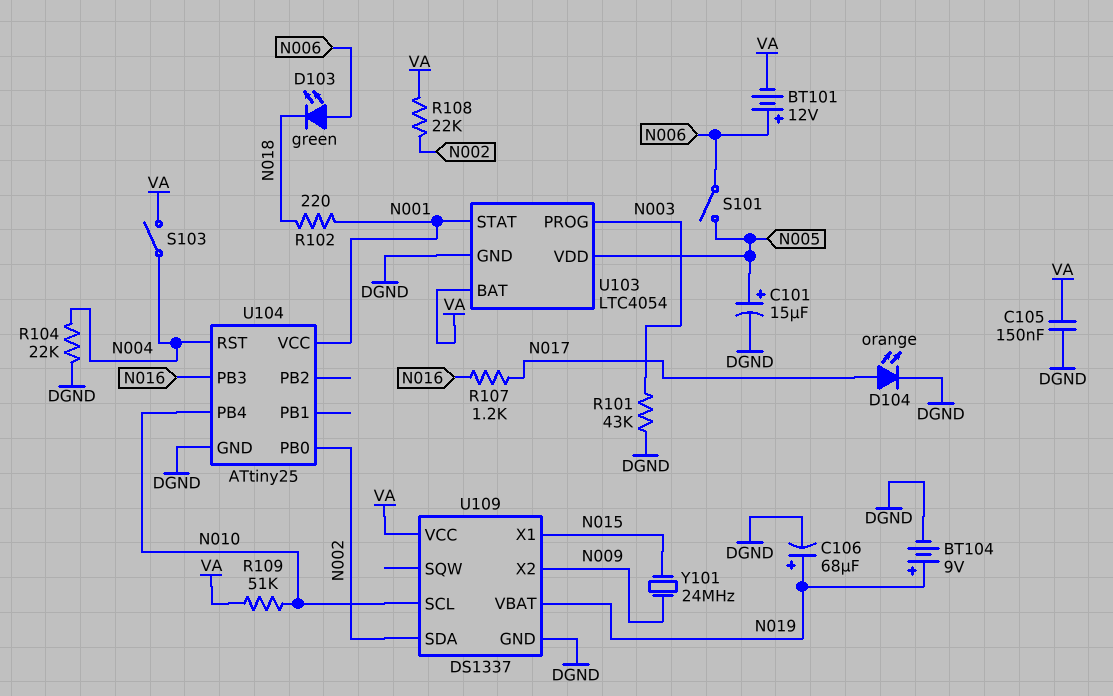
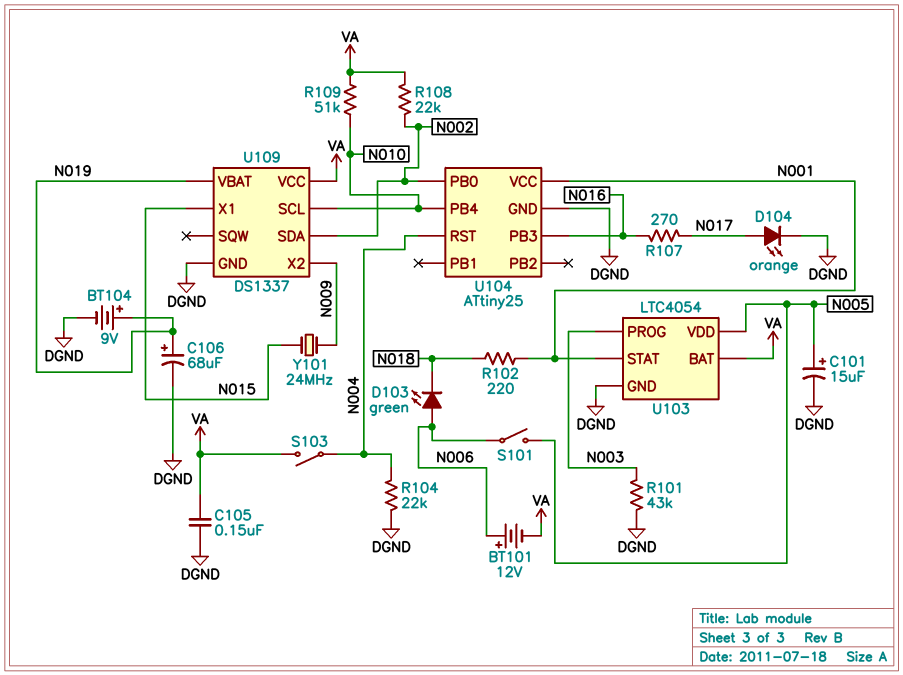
R107: 1.2k (N016, N017) -> 270 (N016, N017)

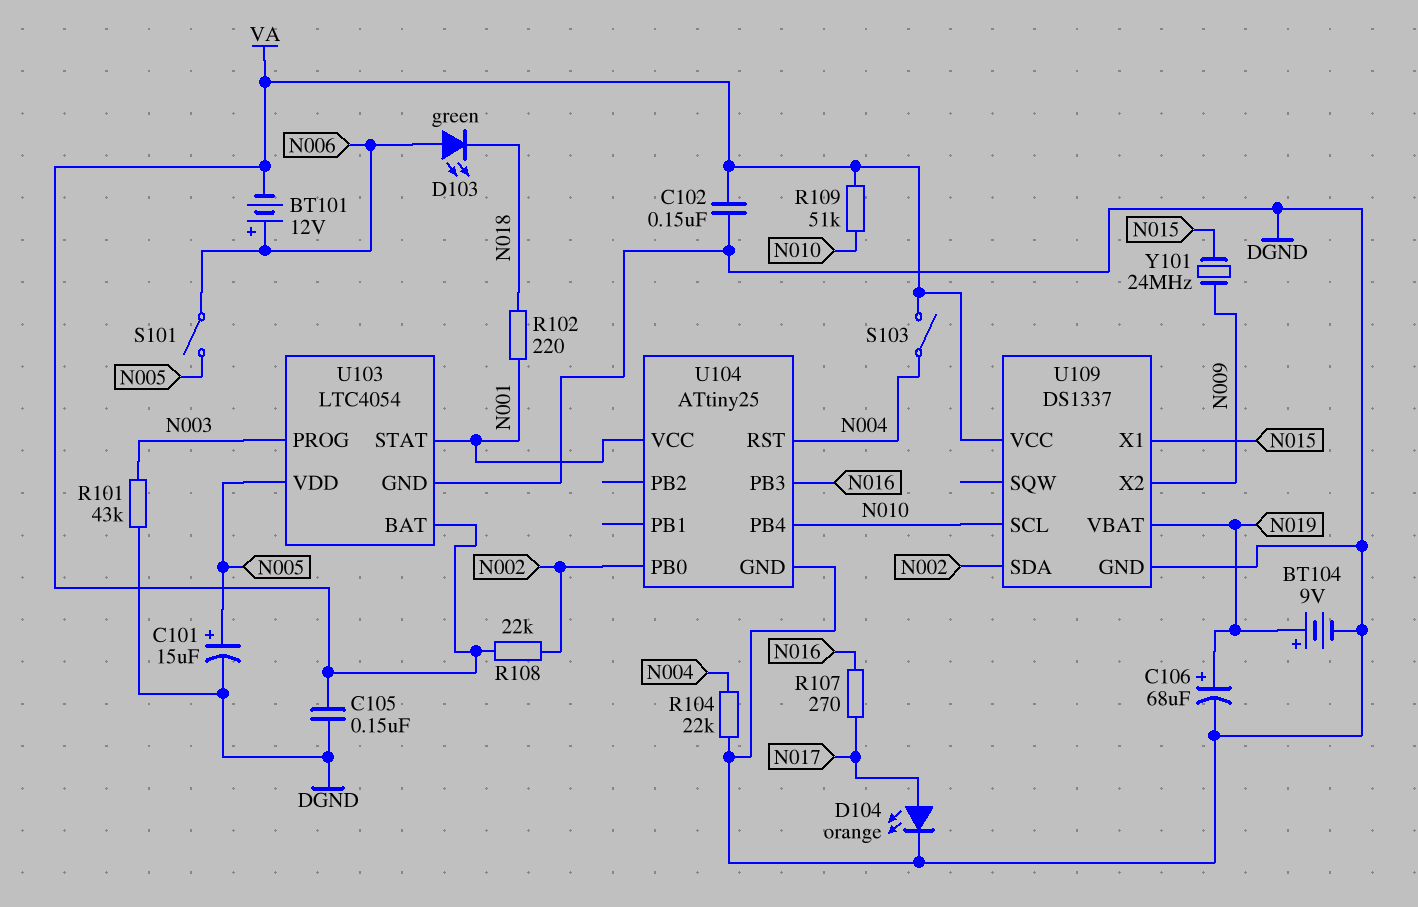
C102: none -> 150nF (DGND, VA)

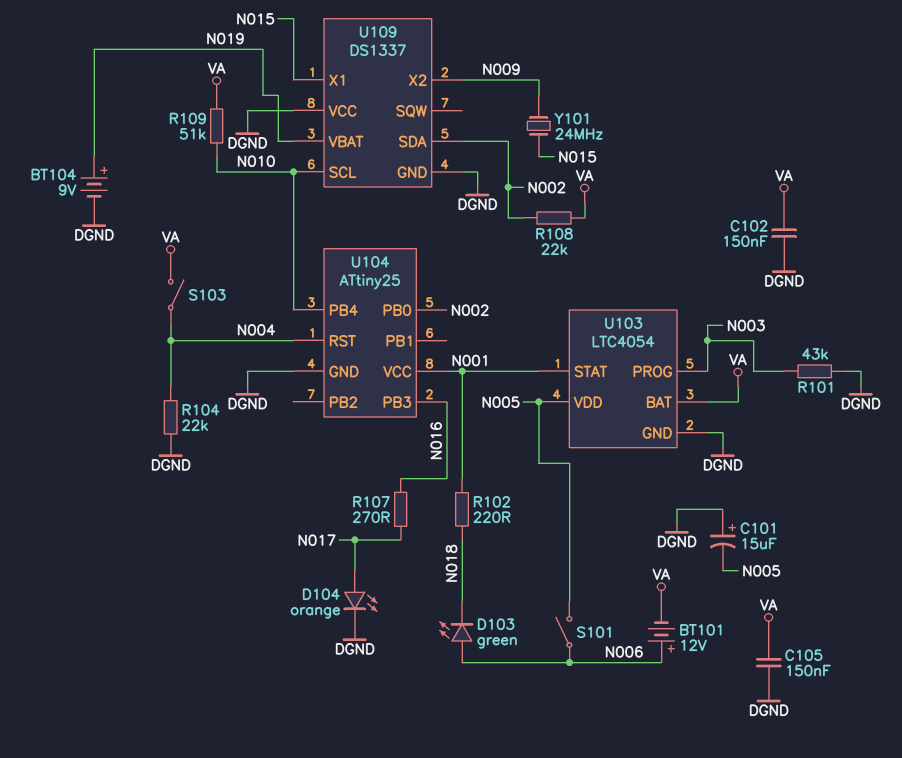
C101: 15uF (plus N005, minus DGND) -> 15uF (plus DGND, minus N005)
C106: 68uF (plus N019, minus DGND) -> none
U109 pin VCC: VA -> DGND

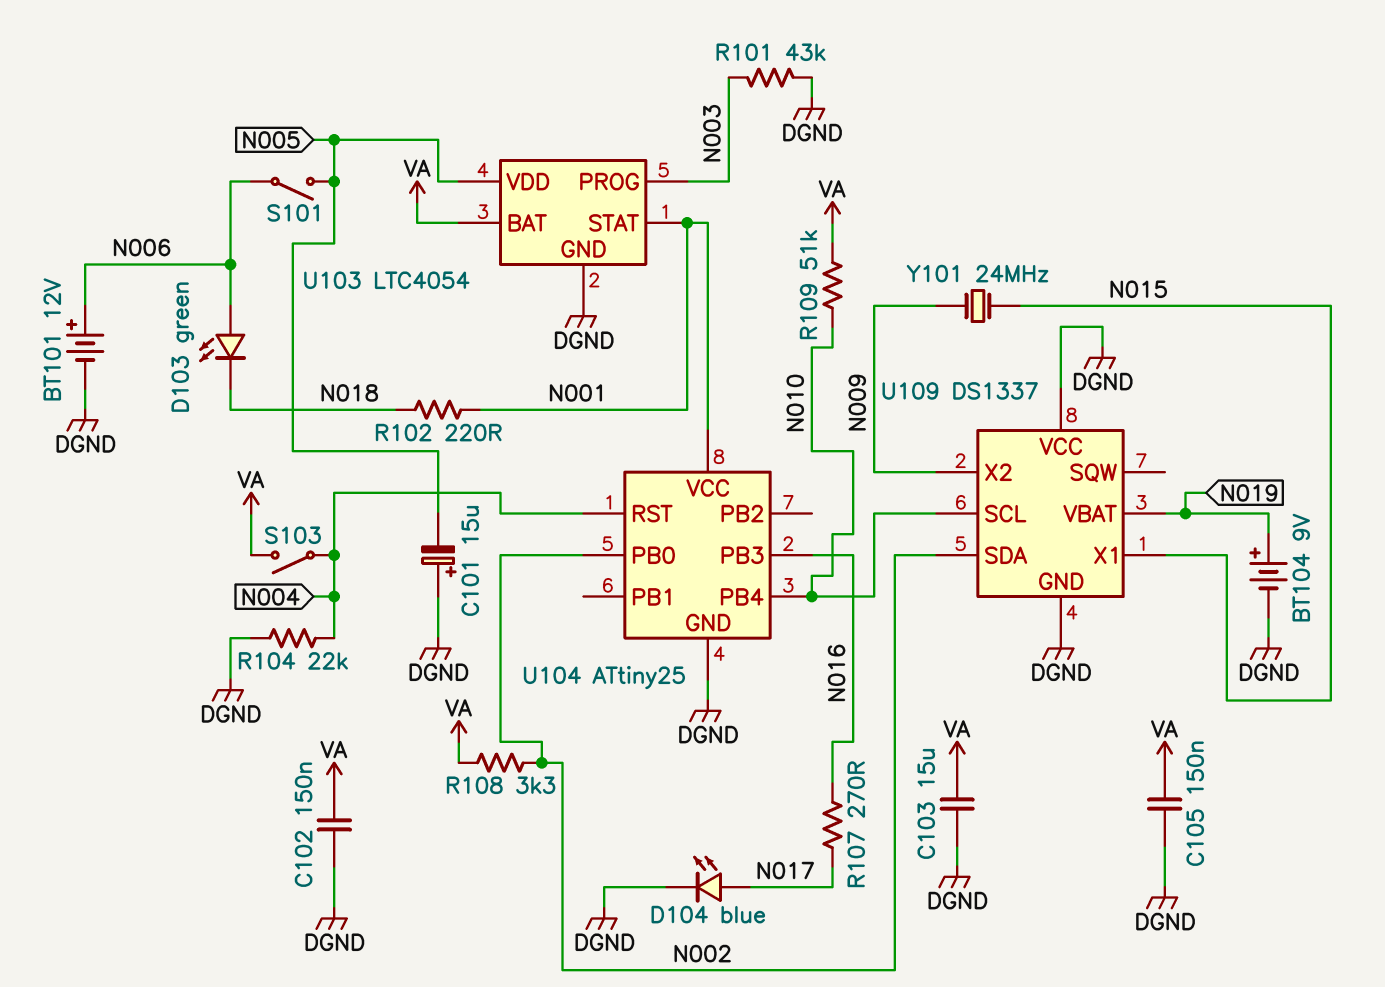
BT101: 12V (plus N006, minus VA) -> 12V (plus N006, minus DGND)
C103: none -> 15uF (DGND, VA)
D104: LED orange (A N017, K DGND) -> LED blue (A N017, K DGND)
R108: 22k (N002, VA) -> 3.3k (N002, VA)

